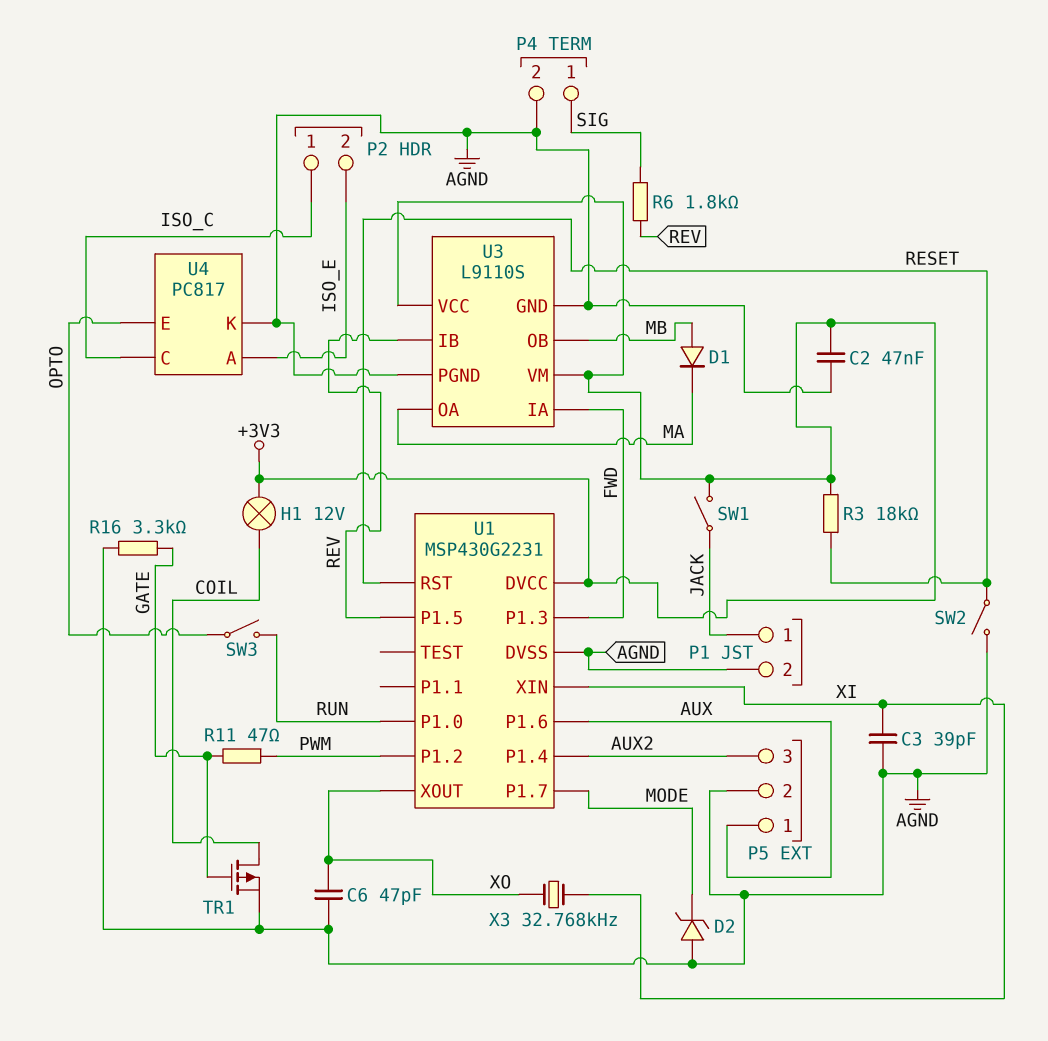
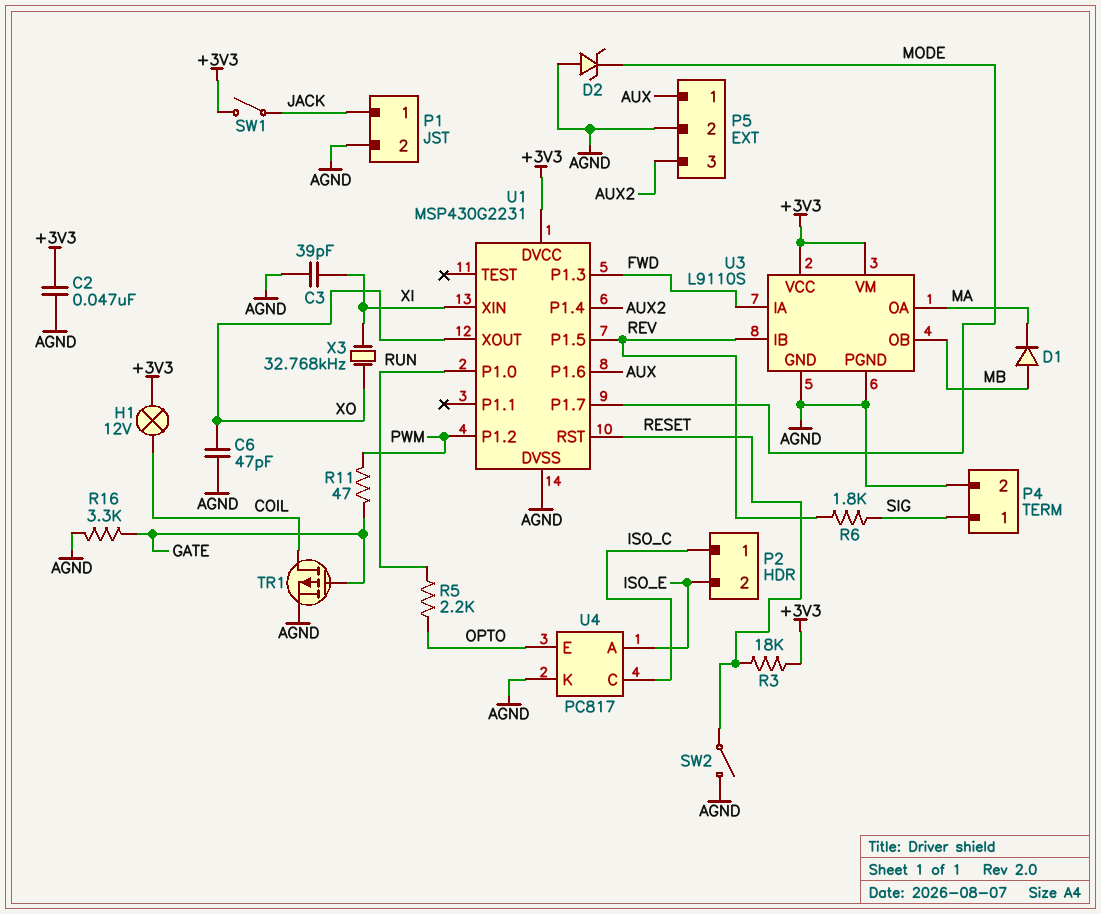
R5: none -> 2.2k (OPTO, RUN)
SW3: switch (OPTO, RUN) -> none

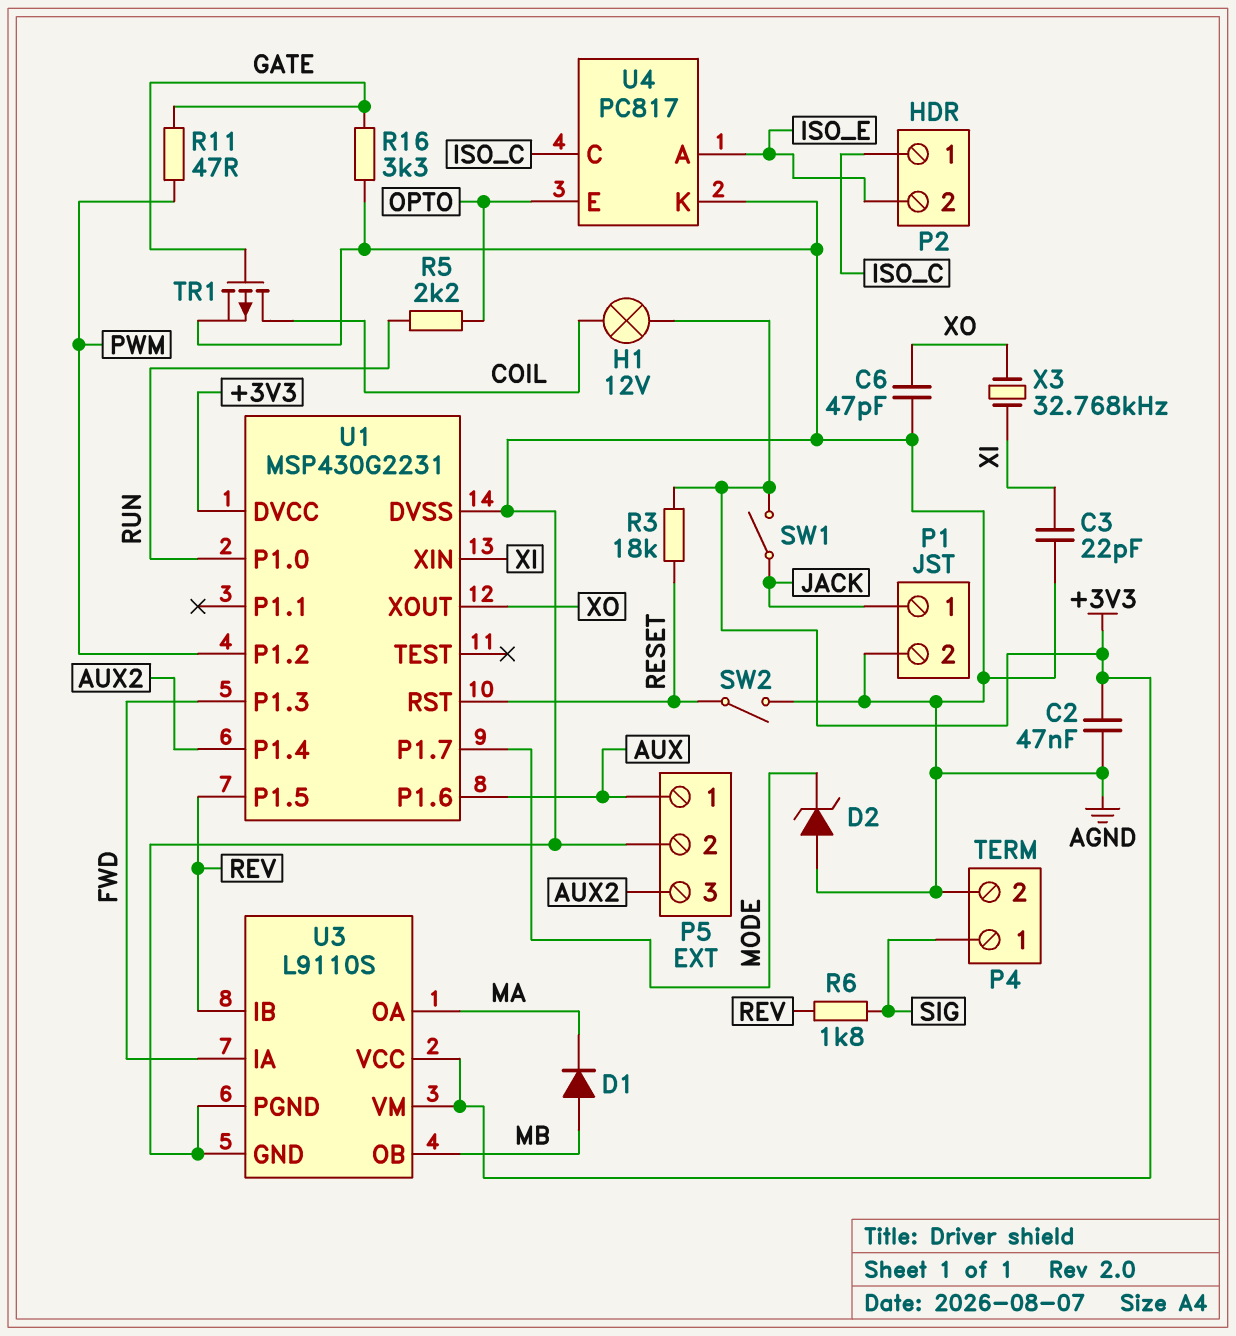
C3: 39pF (AGND, XI) -> 22pF (AGND, XI)

